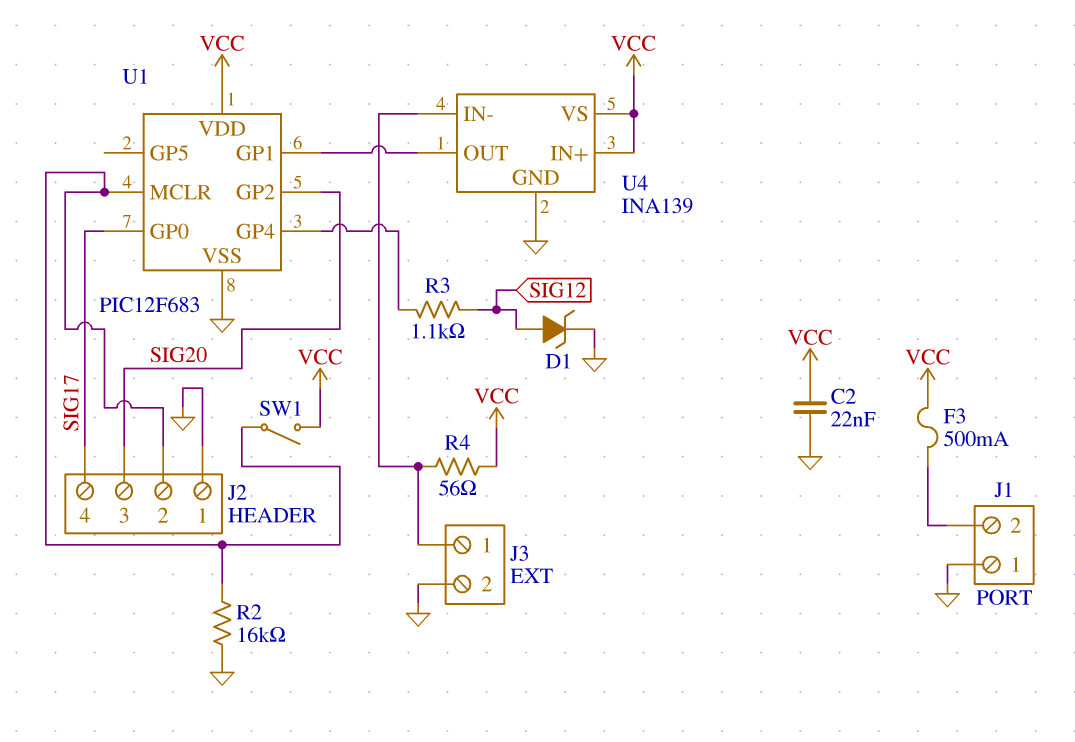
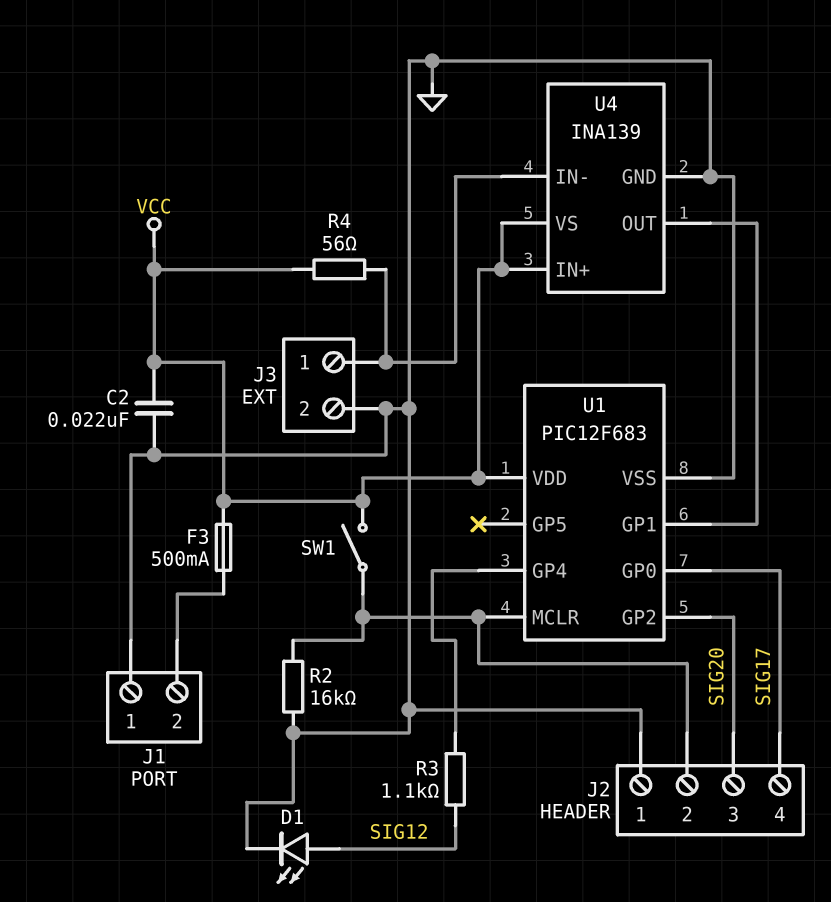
D1: zener (A SIG12, K GND) -> LED (A SIG12, K GND)

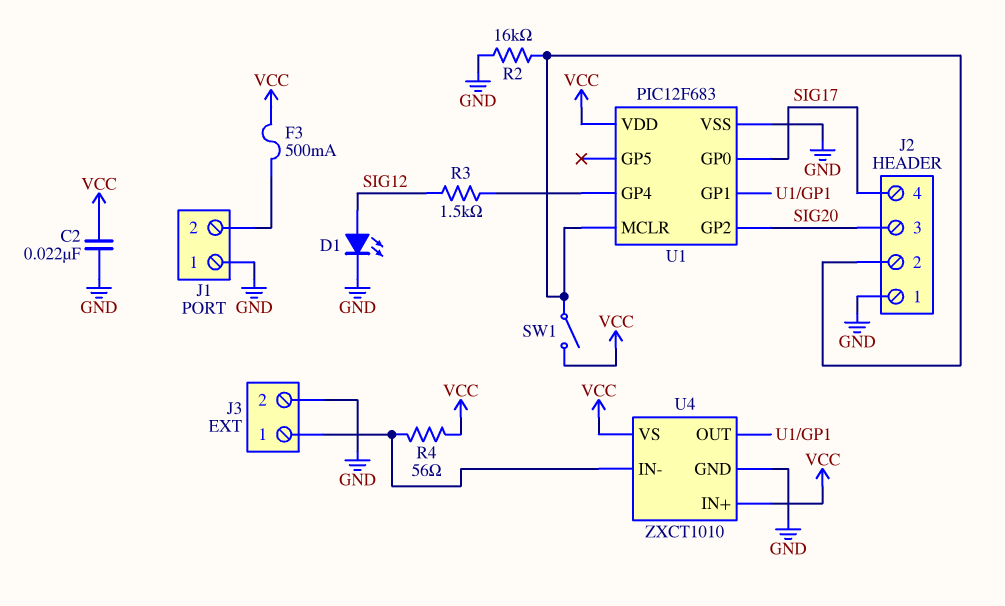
R3: 1.1k (SIG12, U1/GP4) -> 1.5k (SIG12, U1/GP4)
U4: INA139 -> ZXCT1010

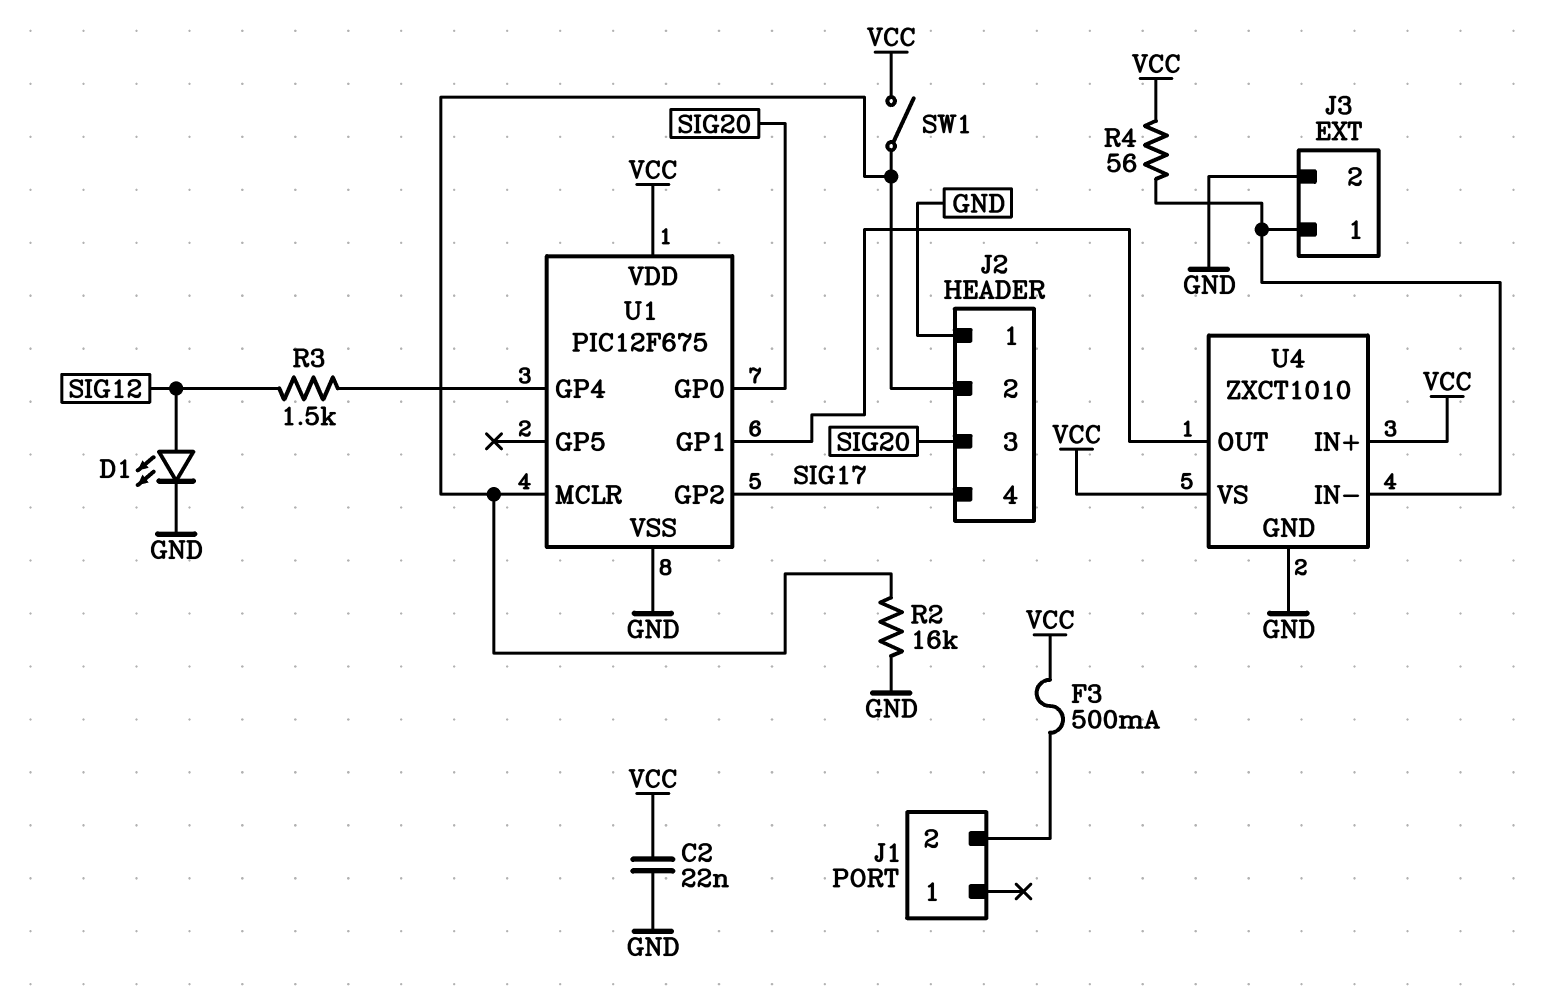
J1 pin 1: GND -> none
U1: PIC12F683 -> PIC12F675
U1 pin GP0: SIG17 -> SIG20
U1 pin GP2: SIG20 -> SIG17

